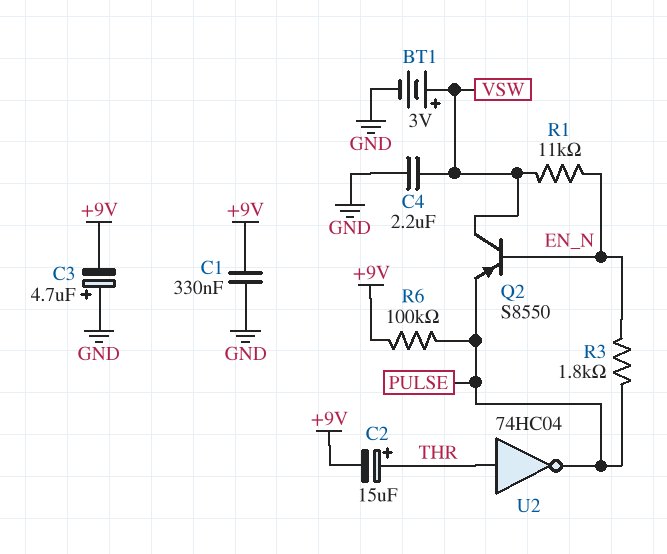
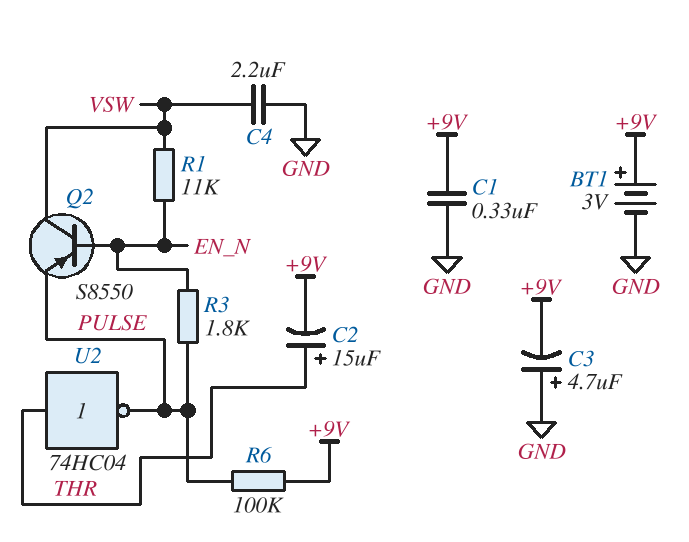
BT1: 3V (plus VSW, minus GND) -> 3V (plus +9V, minus GND)

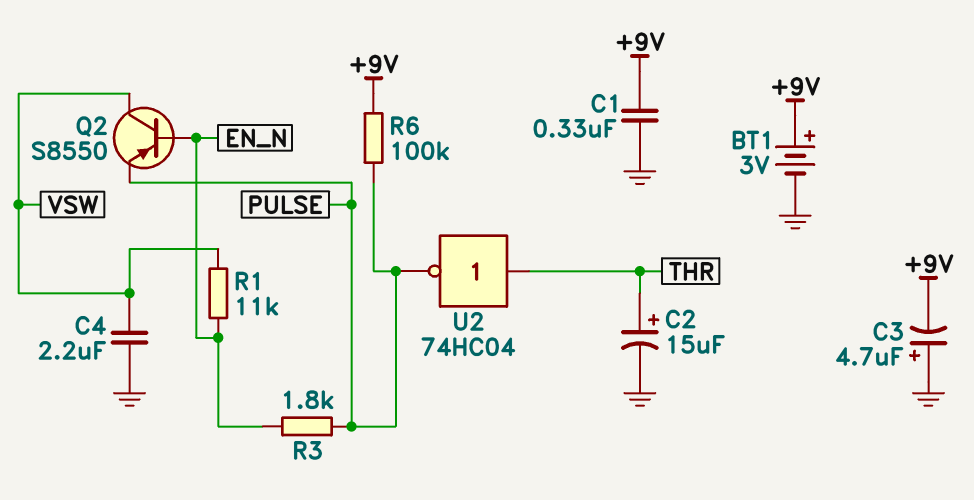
C2: 15uF (plus THR, minus +9V) -> 15uF (plus THR, minus GND)

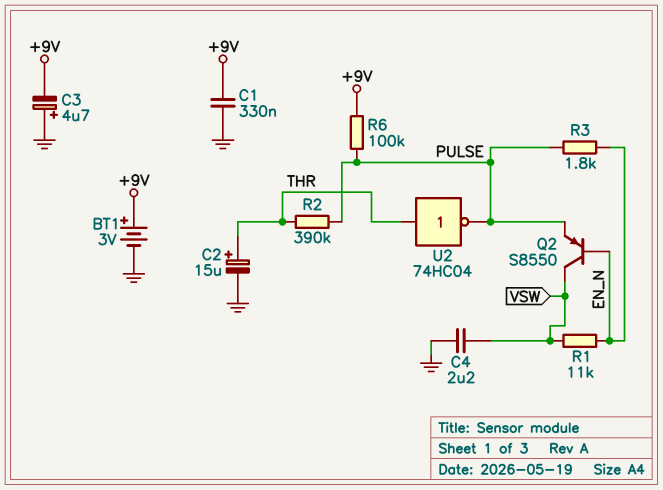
R2: none -> 390k (PULSE, THR)

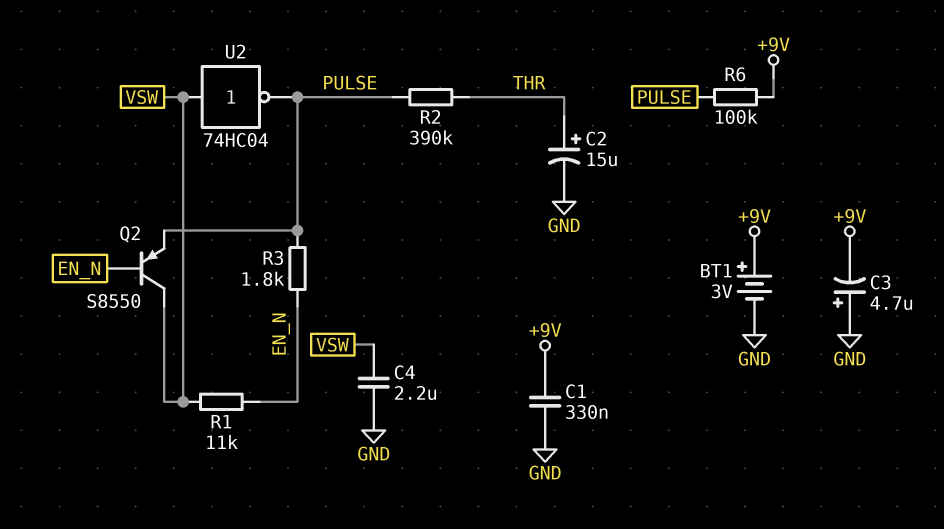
U2: NOT 74HC04 (in THR, out PULSE) -> NOT 74HC04 (in VSW, out PULSE)

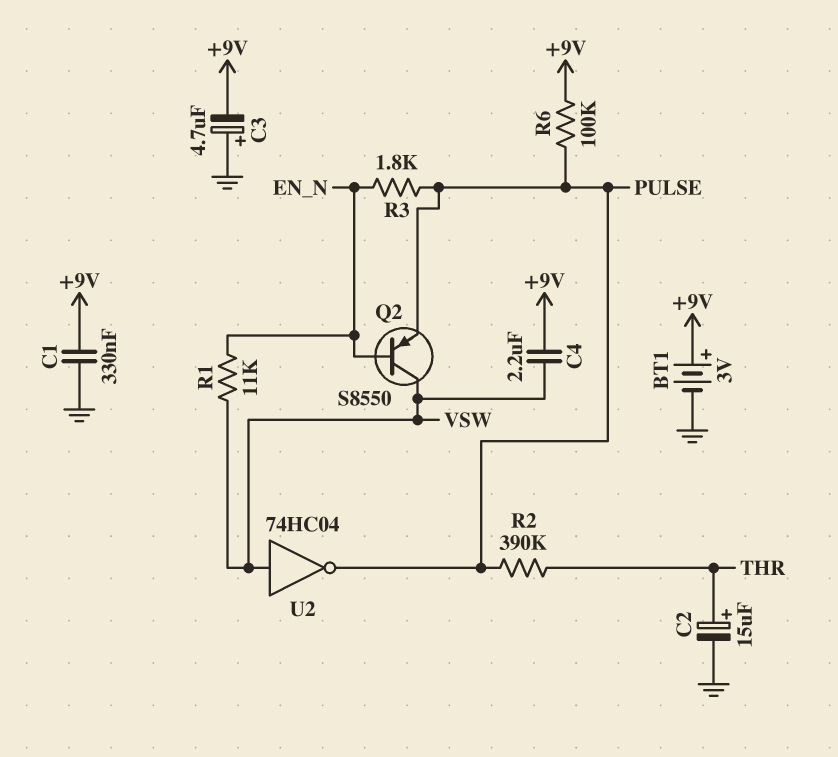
C4: 2.2uF (GND, VSW) -> 2.2uF (+9V, VSW)

